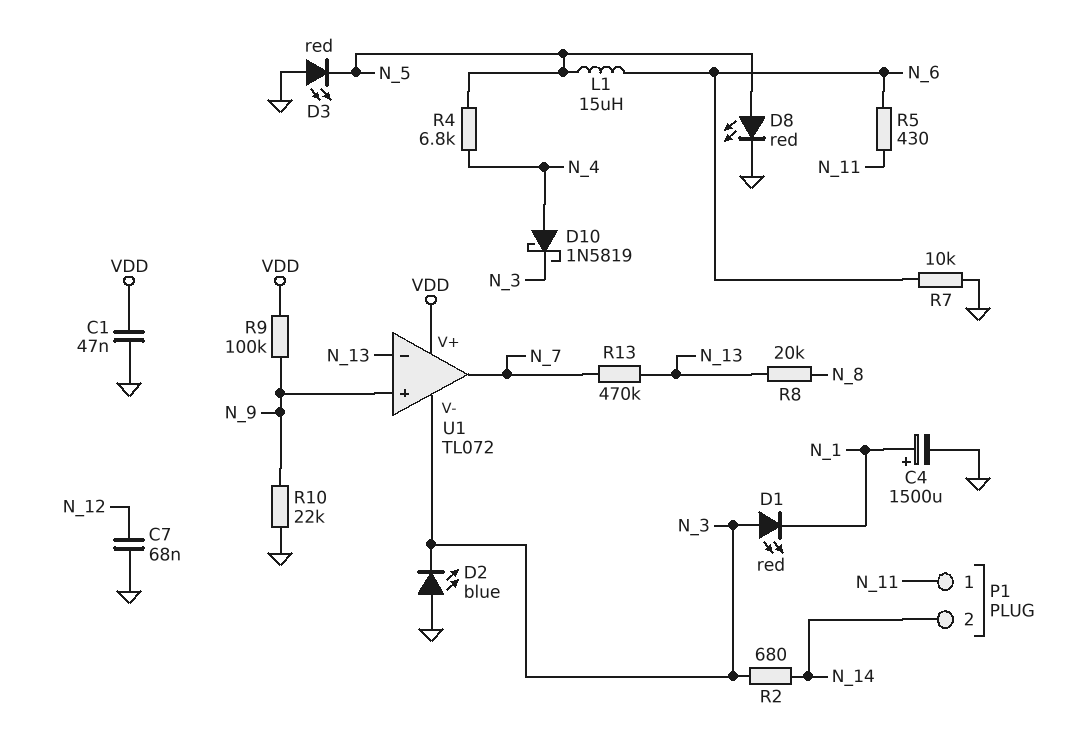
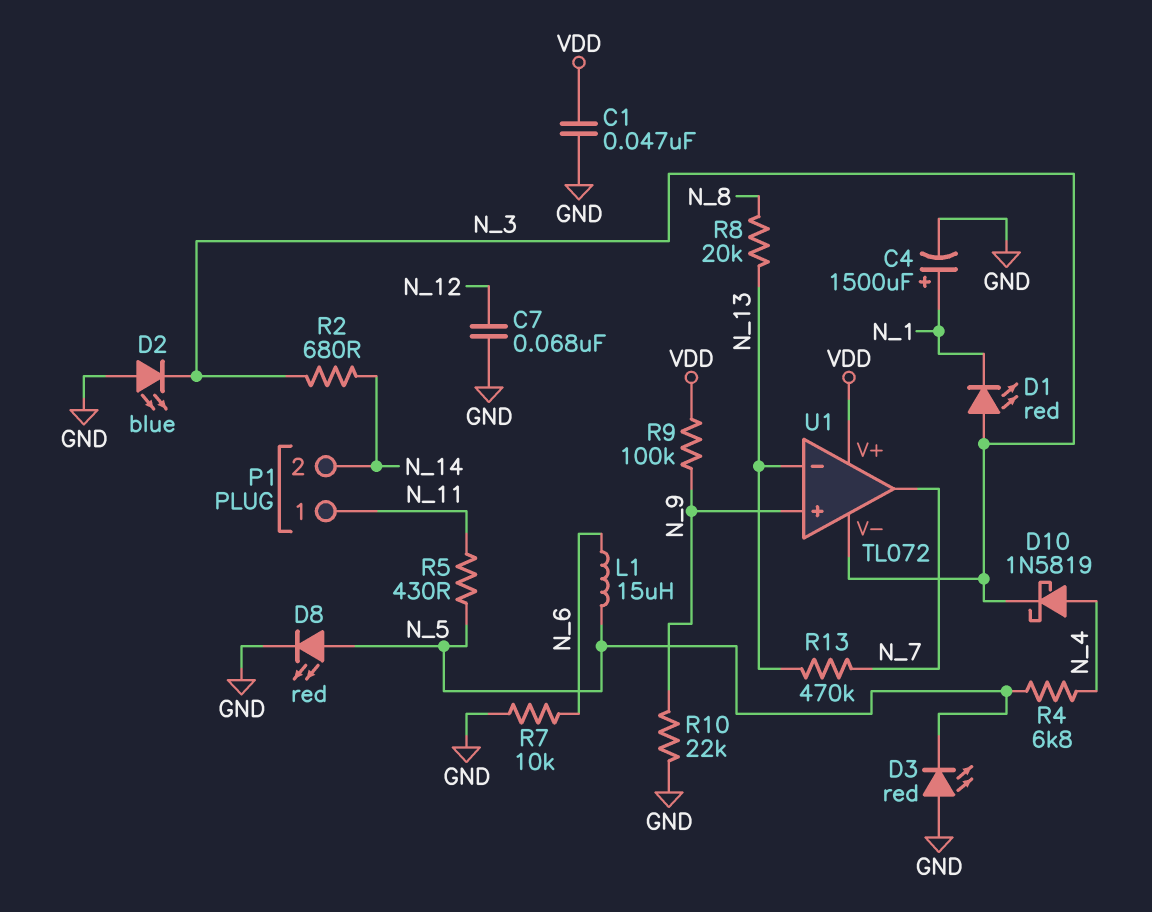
R5: 430 (N_6, N_11) -> 430 (N_5, N_11)

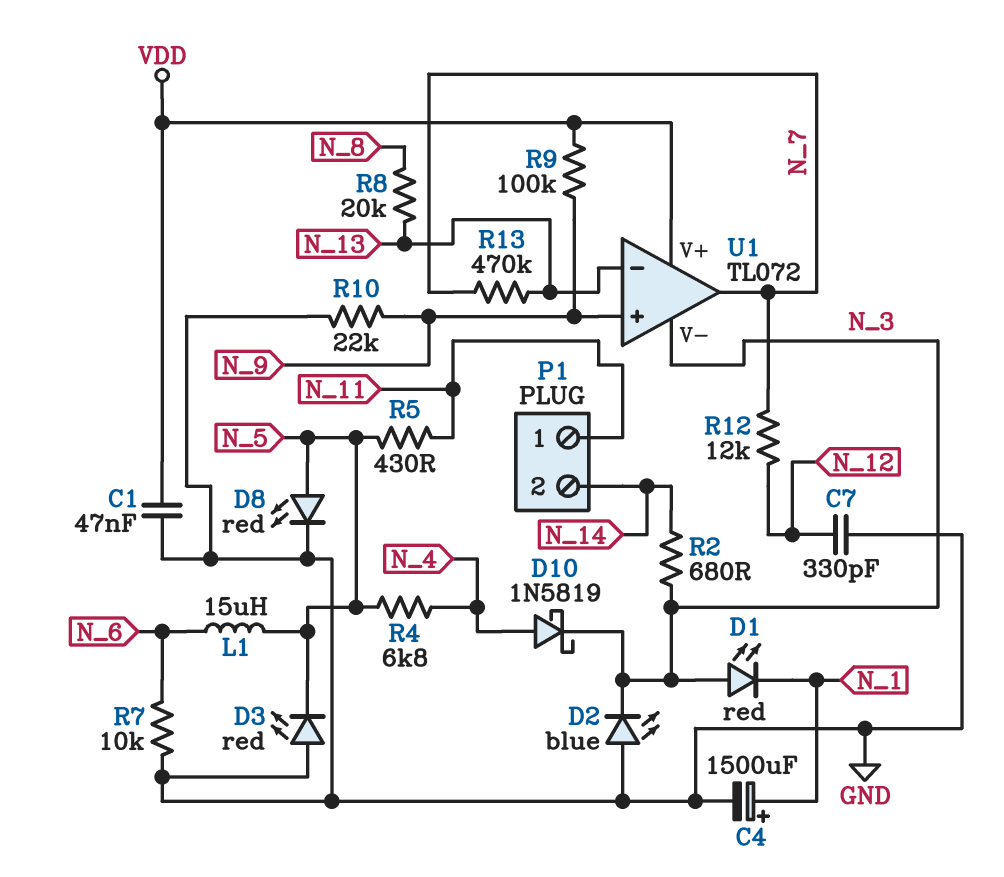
C7: 68nF (GND, N_12) -> 330pF (GND, N_12)
R12: none -> 12k (N_7, N_12)

